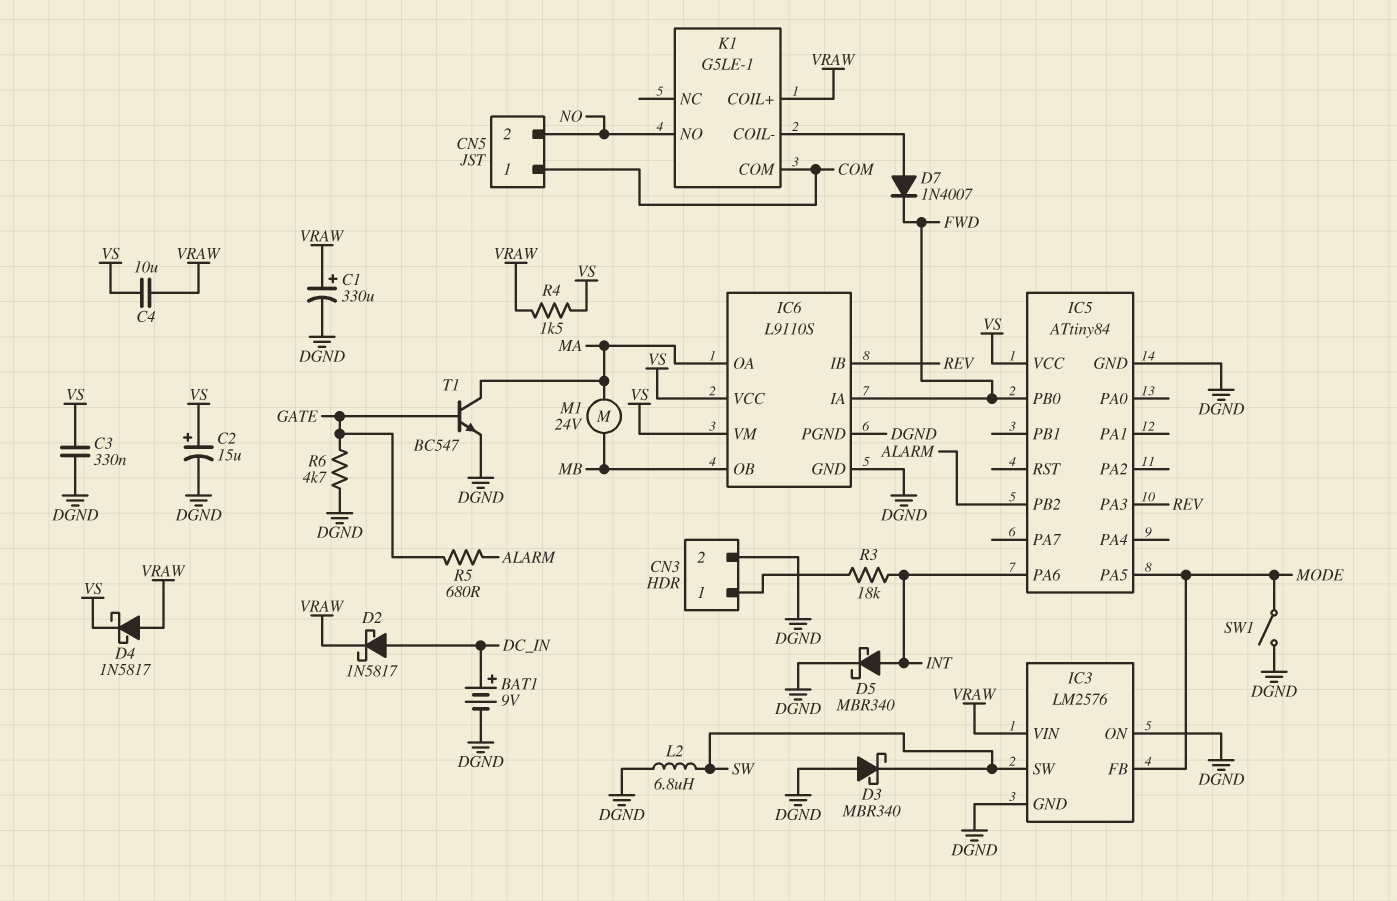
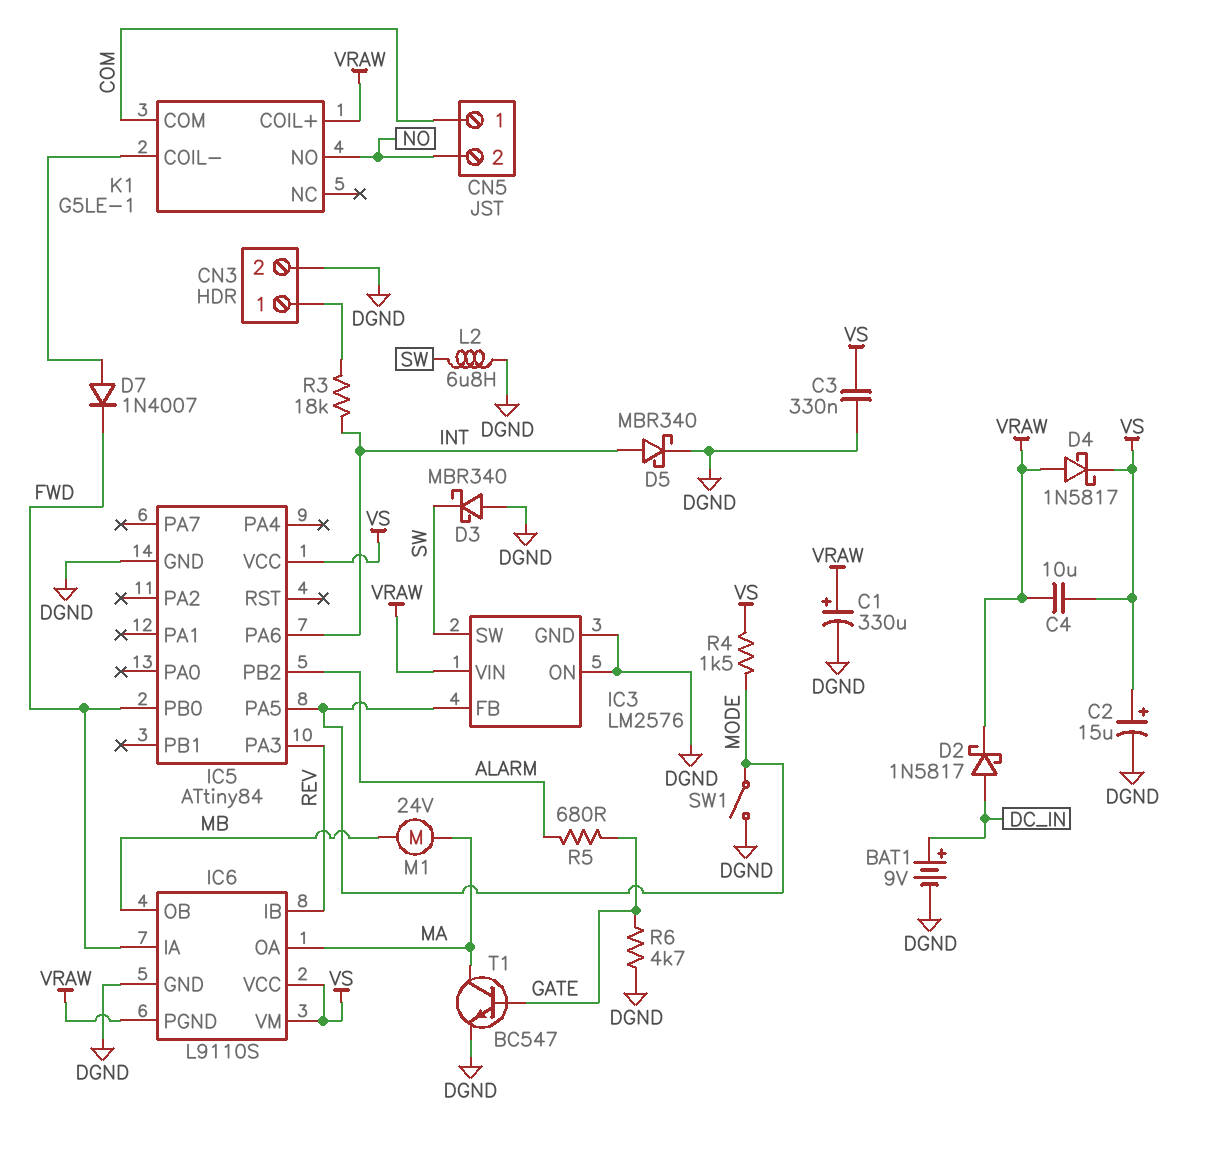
IC6 pin PGND: DGND -> VRAW
R4: 1.5k (VRAW, VS) -> 1.5k (MODE, VS)

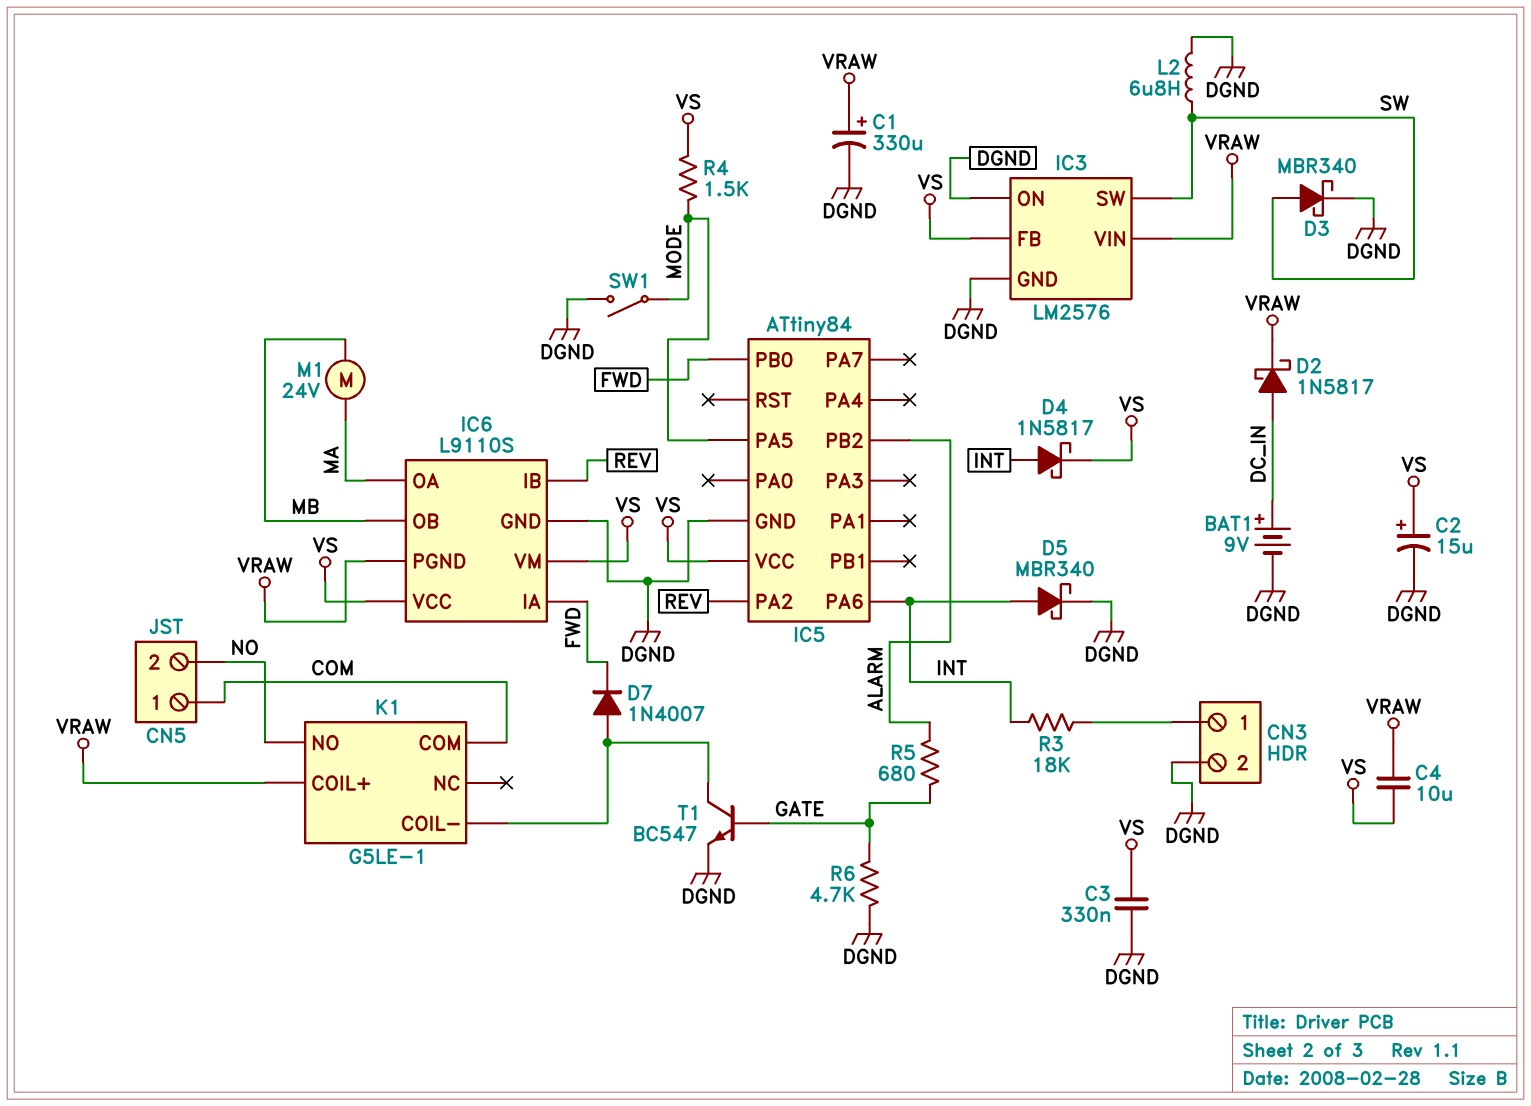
D3: schottky MBR340 (A DGND, K SW) -> schottky MBR340 (A SW, K DGND)
D4: schottky 1N5817 (A VRAW, K VS) -> schottky 1N5817 (A INT, K VS)
IC3 pin FB: MODE -> VS
IC5 pin PA2: none -> REV
IC5 pin PA3: REV -> none
T1: NPN BC547 (B GATE, C MA, E DGND) -> NPN BC547 (B GATE, C K1/COIL-, E DGND)

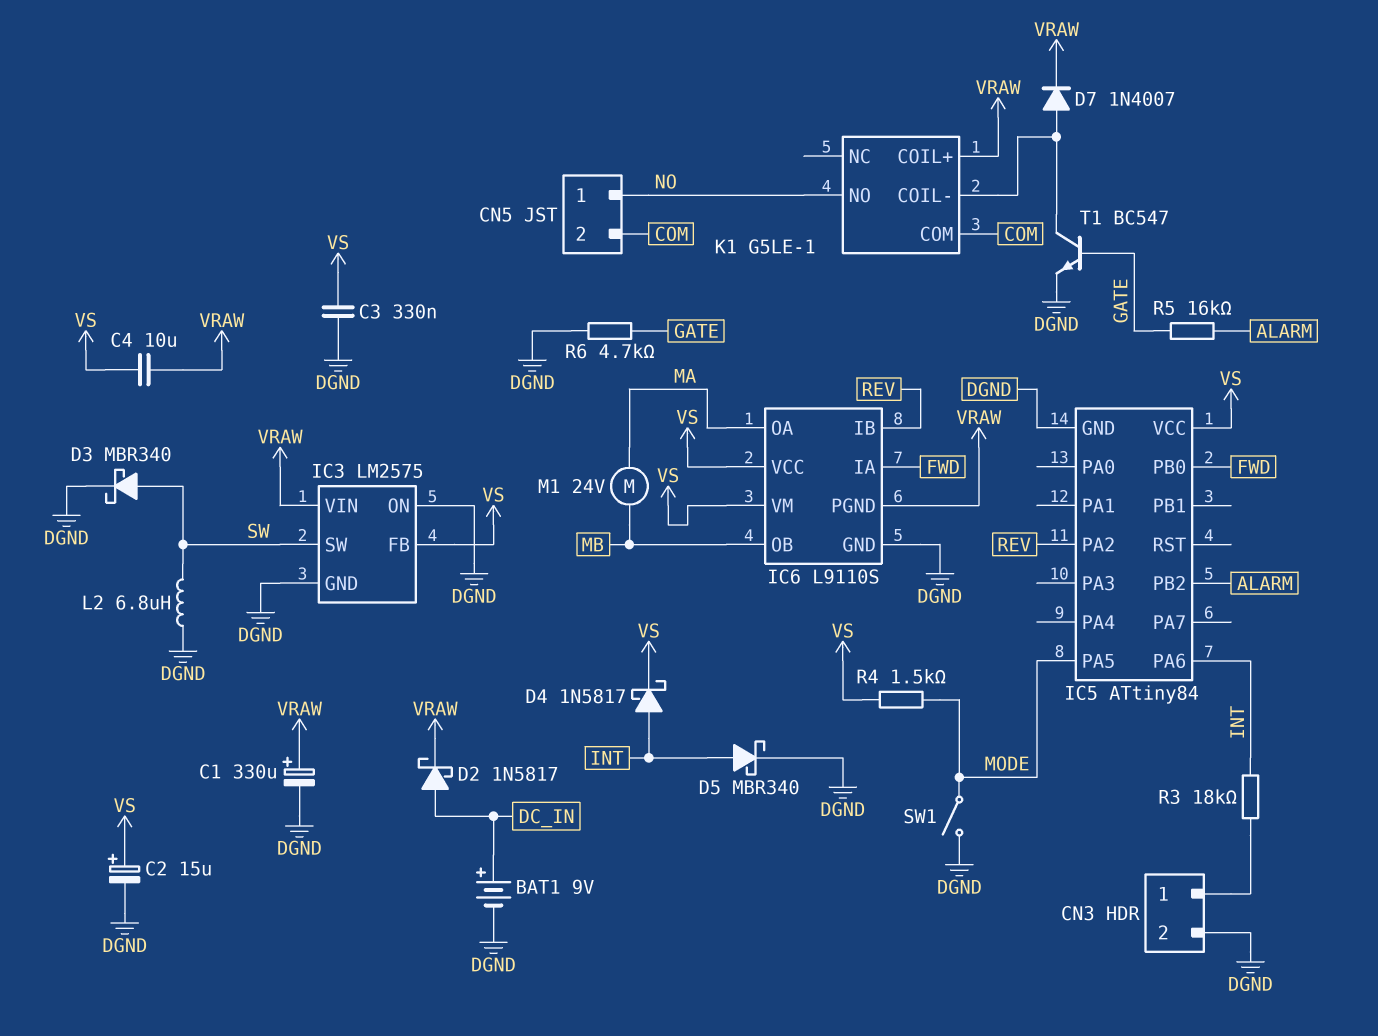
CN5 pin 1: COM -> NO
CN5 pin 2: NO -> COM
D7: diode 1N4007 (A K1/COIL-, K FWD) -> diode 1N4007 (A K1/COIL-, K VRAW)
IC3: LM2576 -> LM2575
R5: 680 (ALARM, GATE) -> 16k (ALARM, GATE)

